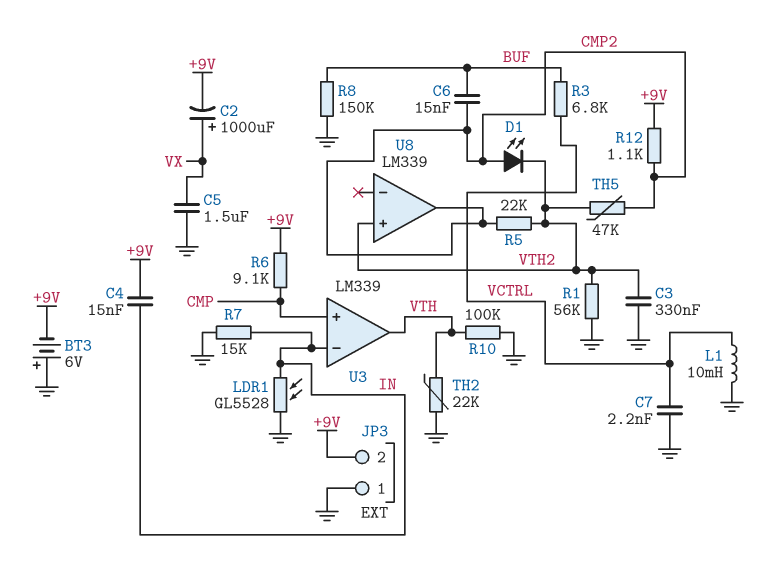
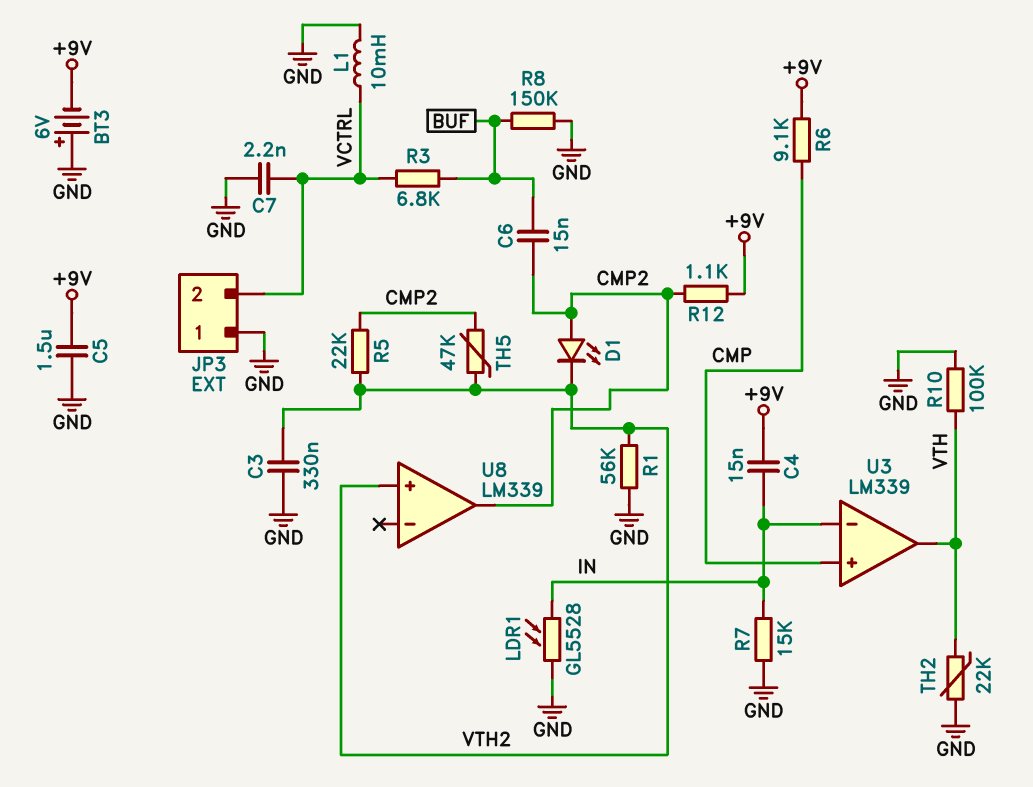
C2: 1000uF (plus VX, minus +9V) -> none
C5: 1.5uF (GND, VX) -> 1.5uF (+9V, GND)
JP3 pin 2: +9V -> VCTRL

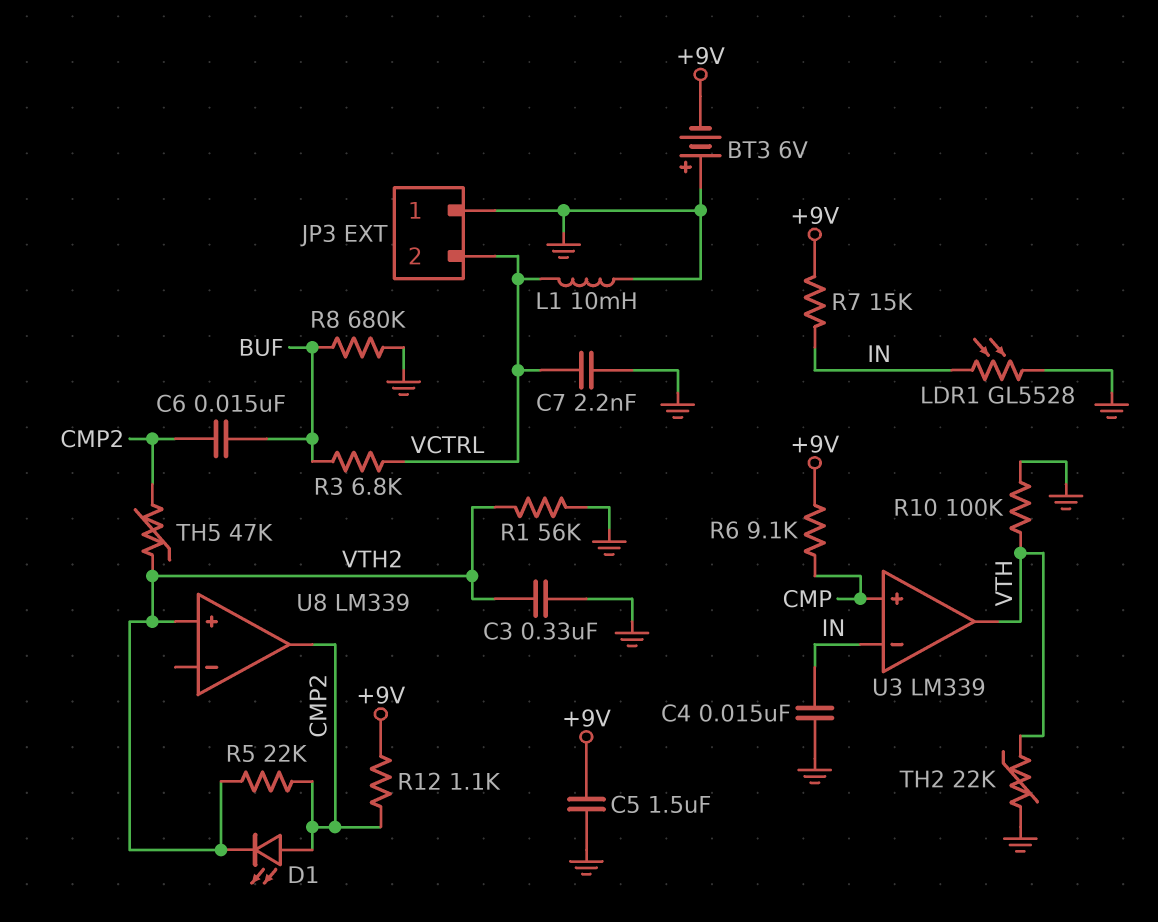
C4: 15nF (+9V, IN) -> 15nF (GND, IN)
R7: 15k (GND, IN) -> 15k (+9V, IN)
R8: 150k (BUF, GND) -> 680k (BUF, GND)

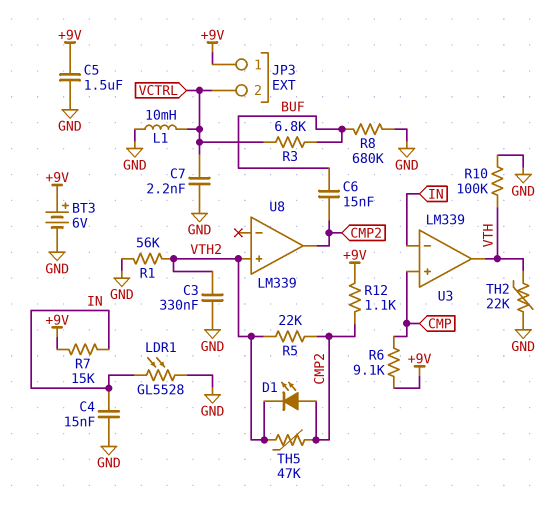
BT3: 6V (plus GND, minus +9V) -> 6V (plus +9V, minus GND)
JP3 pin 1: GND -> +9V

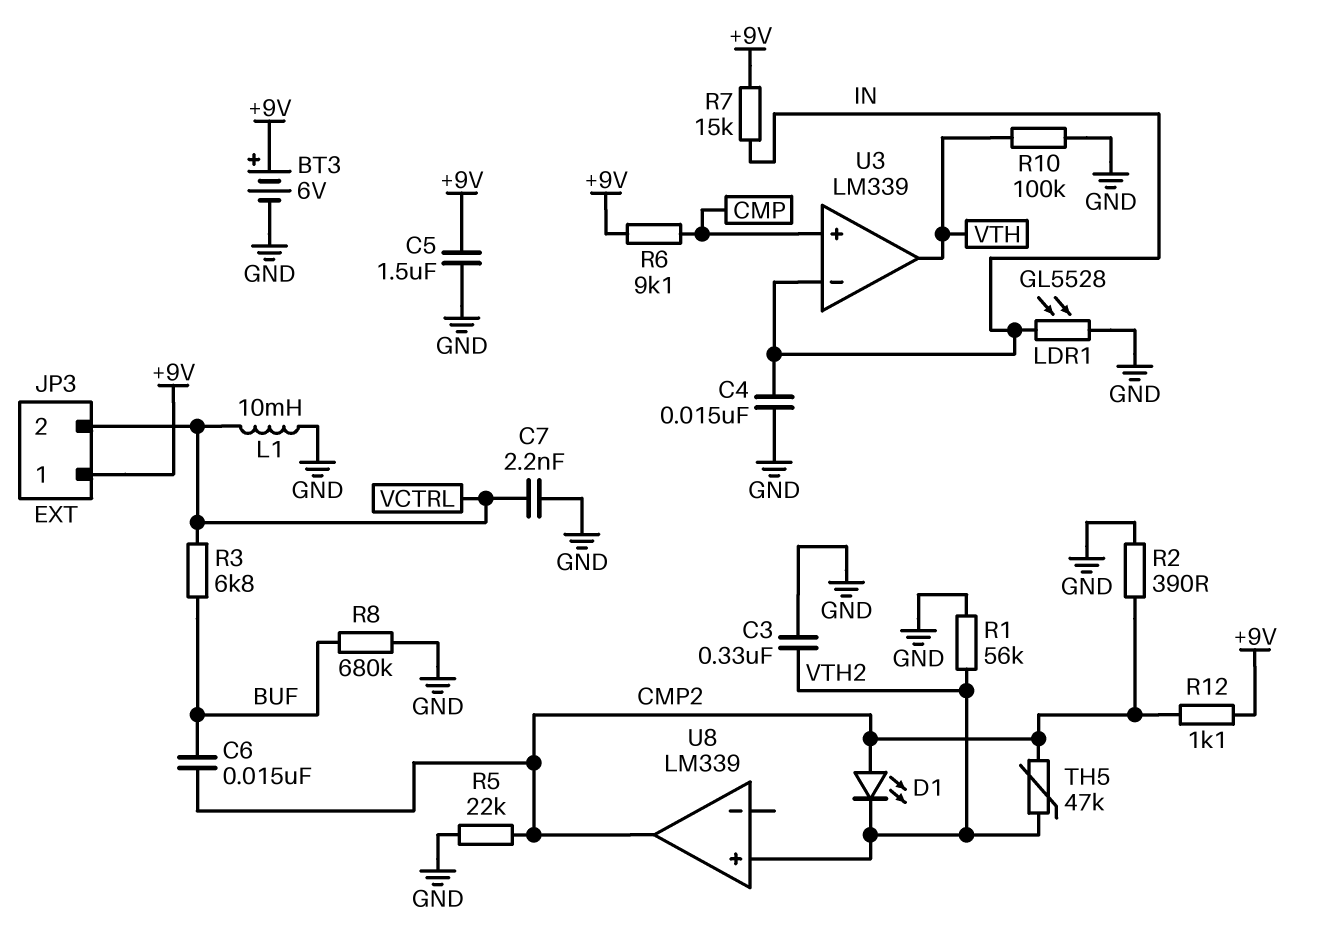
R2: none -> 390 (CMP2, GND)
R5: 22k (CMP2, VTH2) -> 22k (CMP2, GND)
TH2: 22k (GND, VTH) -> none

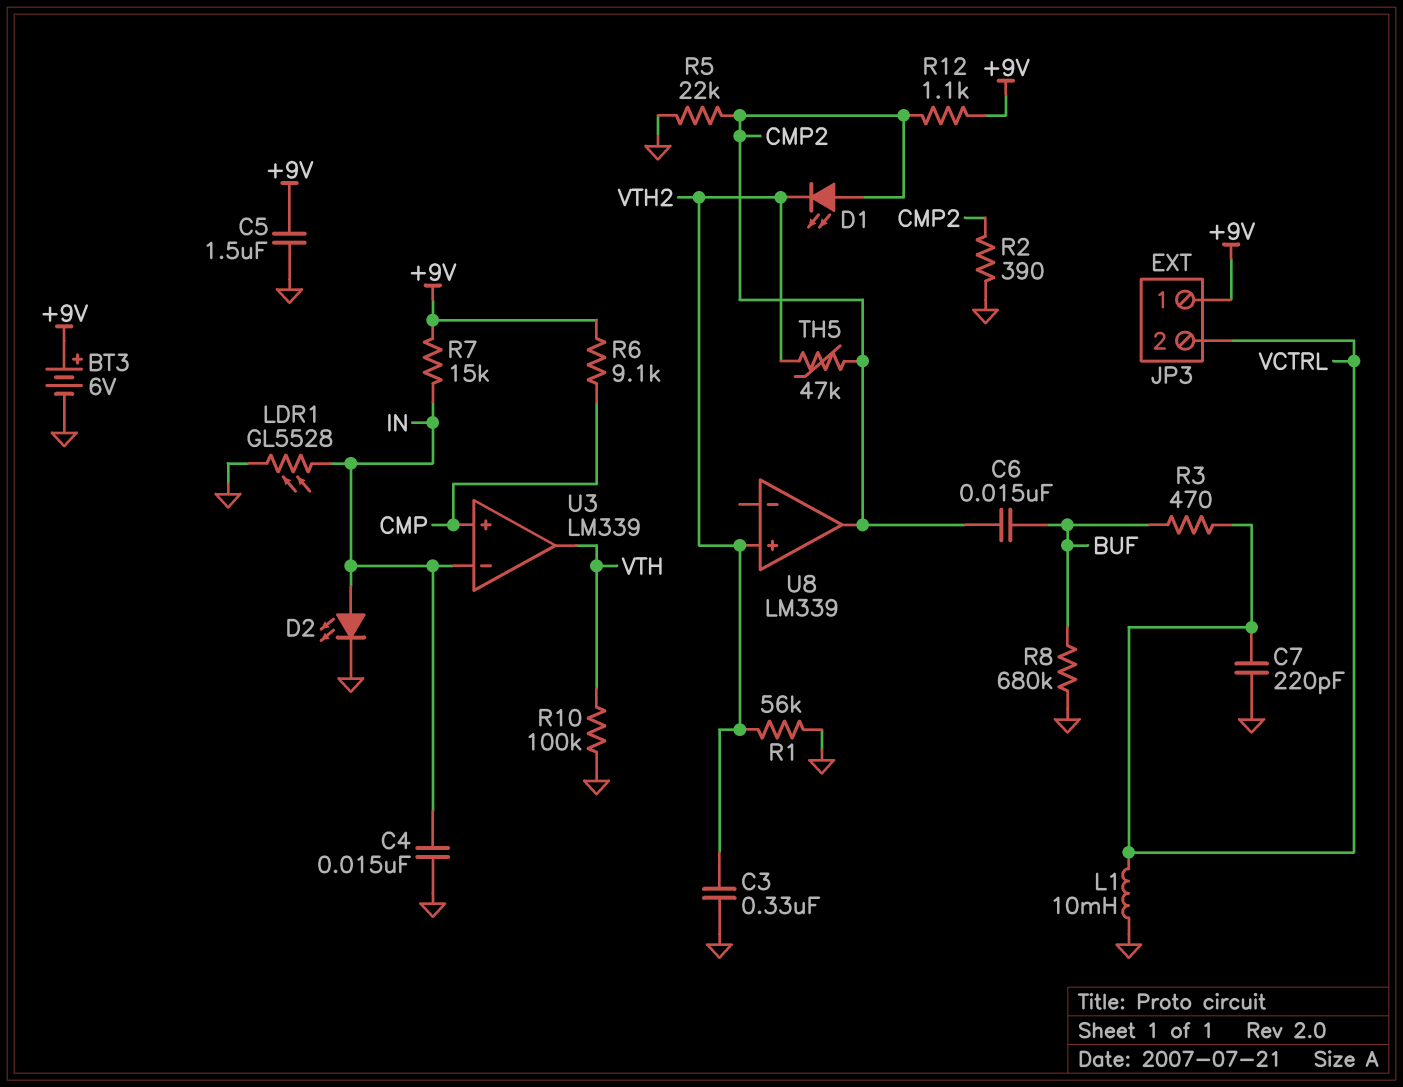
C7: 2.2nF (GND, VCTRL) -> 220pF (GND, VCTRL)
D2: none -> LED (A IN, K GND)
R3: 6.8k (BUF, VCTRL) -> 470 (BUF, VCTRL)

